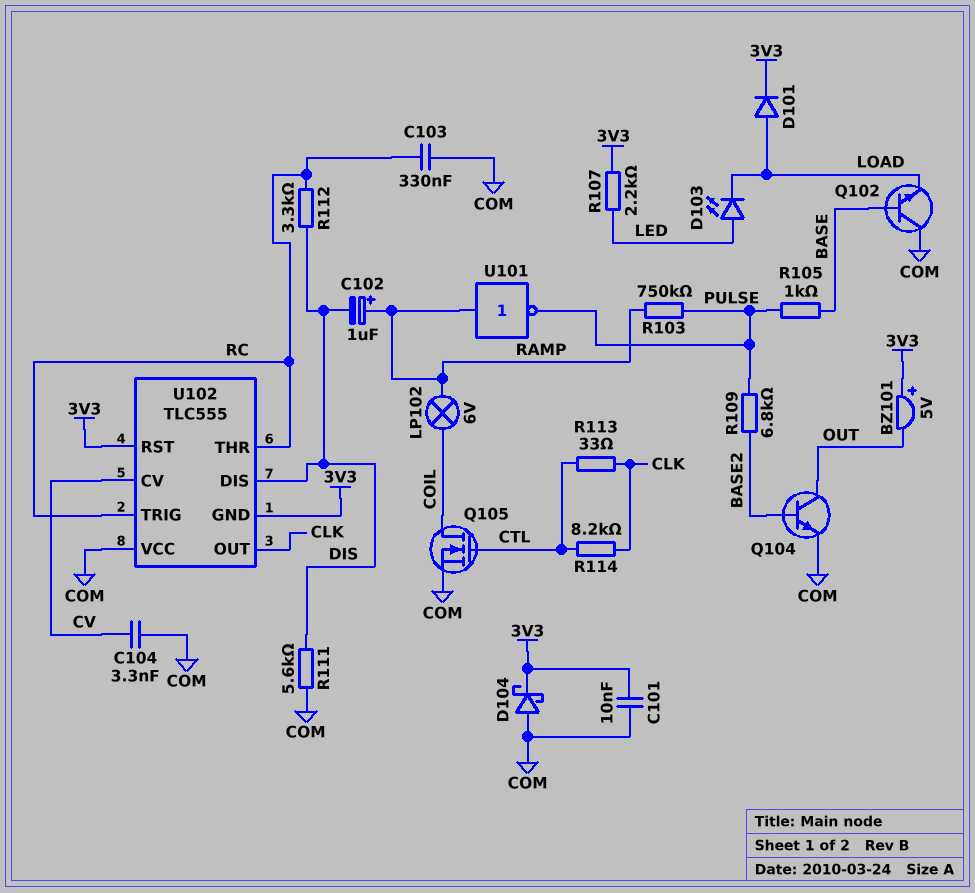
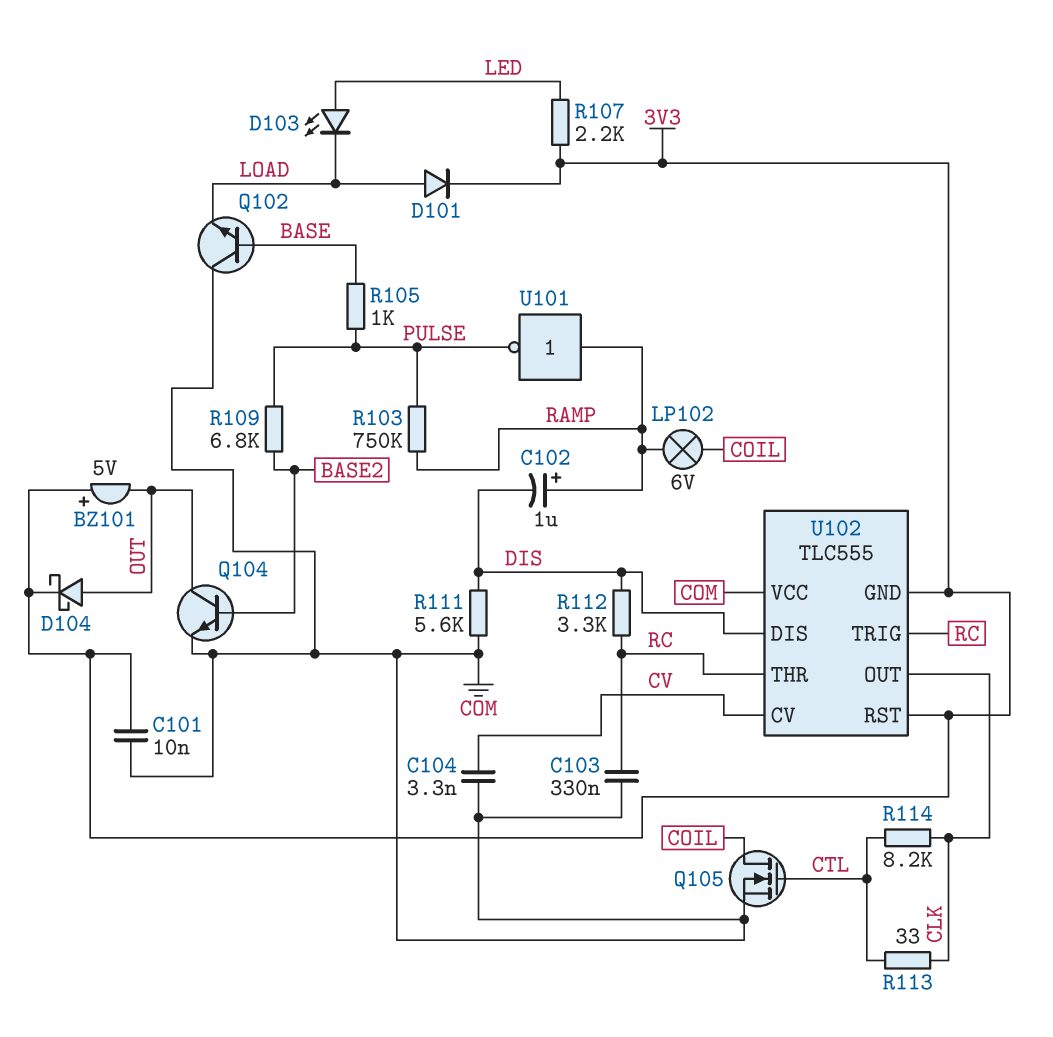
D104: schottky (A COM, K 3V3) -> schottky (A OUT, K 3V3)

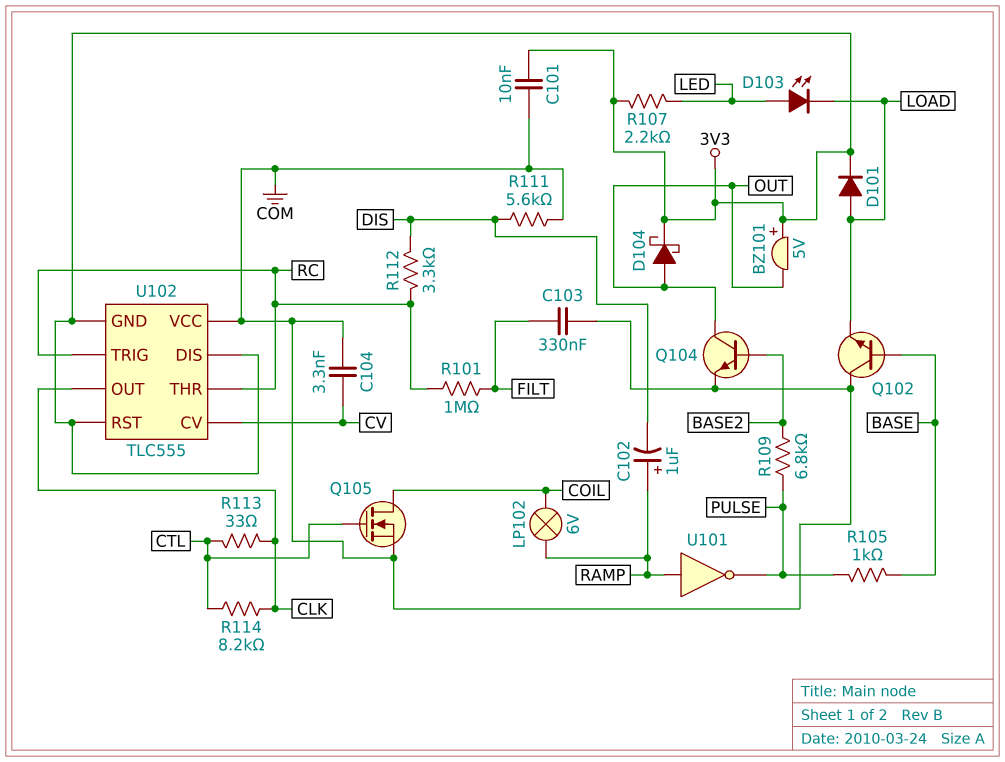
C103: 330nF (COM, RC) -> 330nF (COM, FILT)
R101: none -> 1M (FILT, RC)
R103: 750k (PULSE, RAMP) -> none
U102 pin DIS: DIS -> 3V3

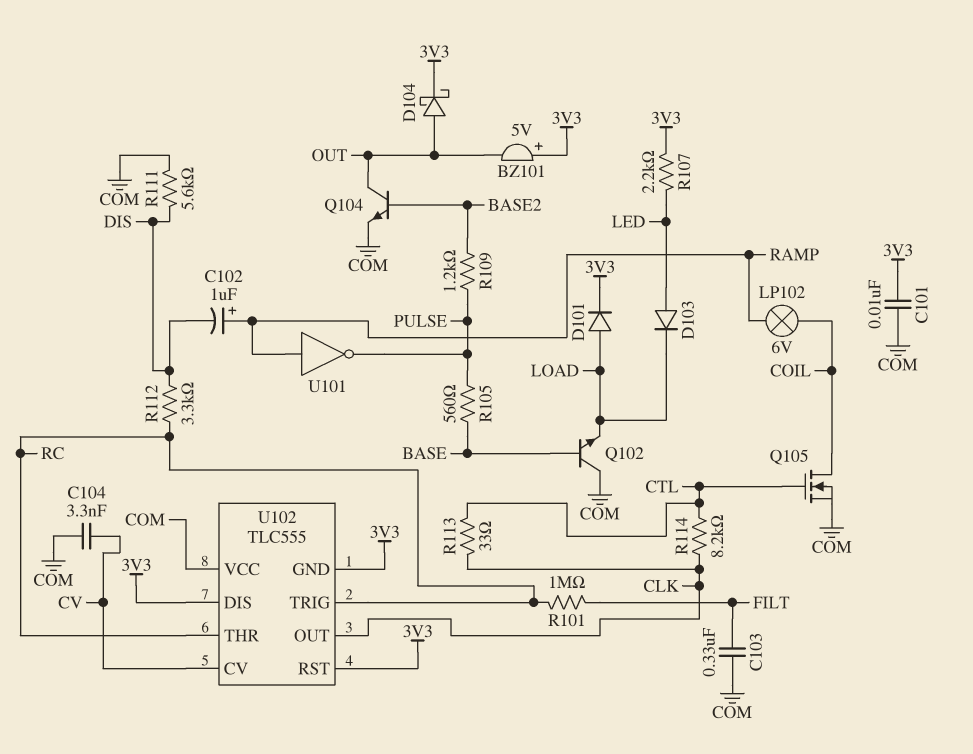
D103: LED (A LED, K LOAD) -> diode (A LED, K LOAD)
R105: 1k (BASE, PULSE) -> 560 (BASE, PULSE)
R109: 6.8k (BASE2, PULSE) -> 1.2k (BASE2, PULSE)

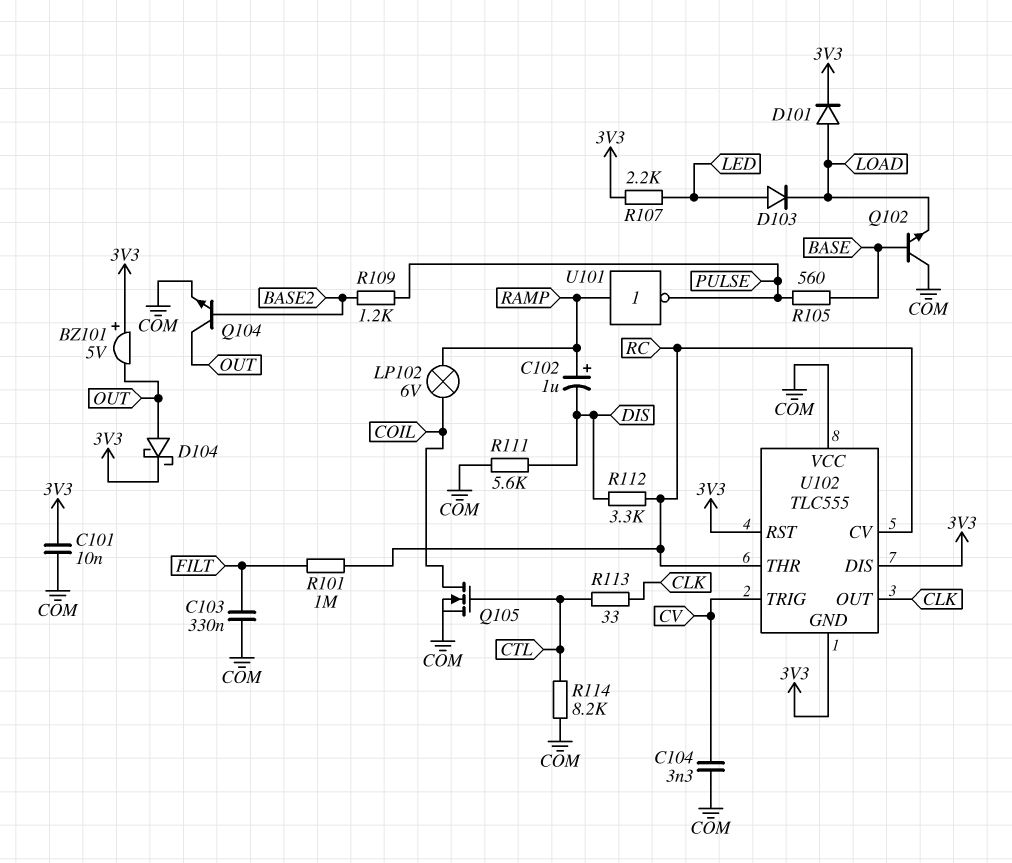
R114: 8.2k (CLK, CTL) -> 8.2k (COM, CTL)
U102 pin CV: CV -> RC
U102 pin TRIG: RC -> CV

